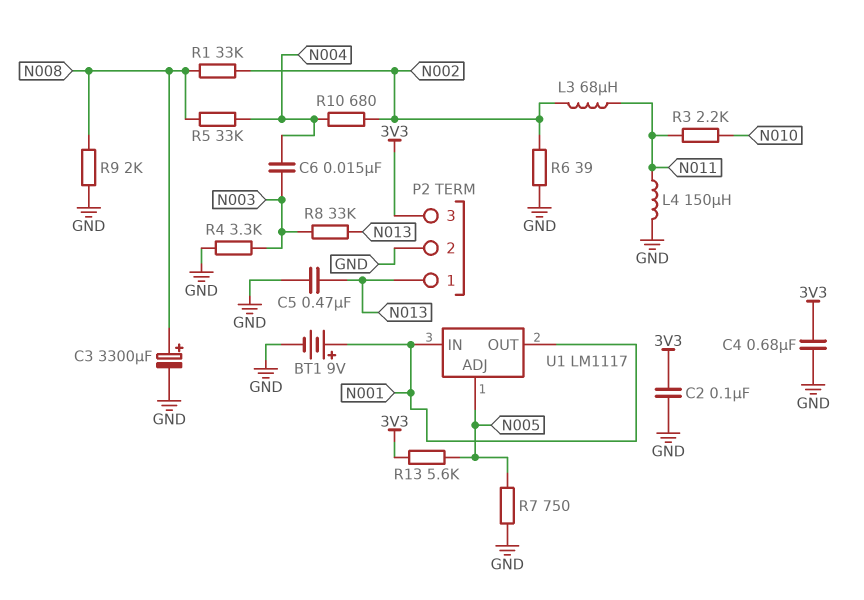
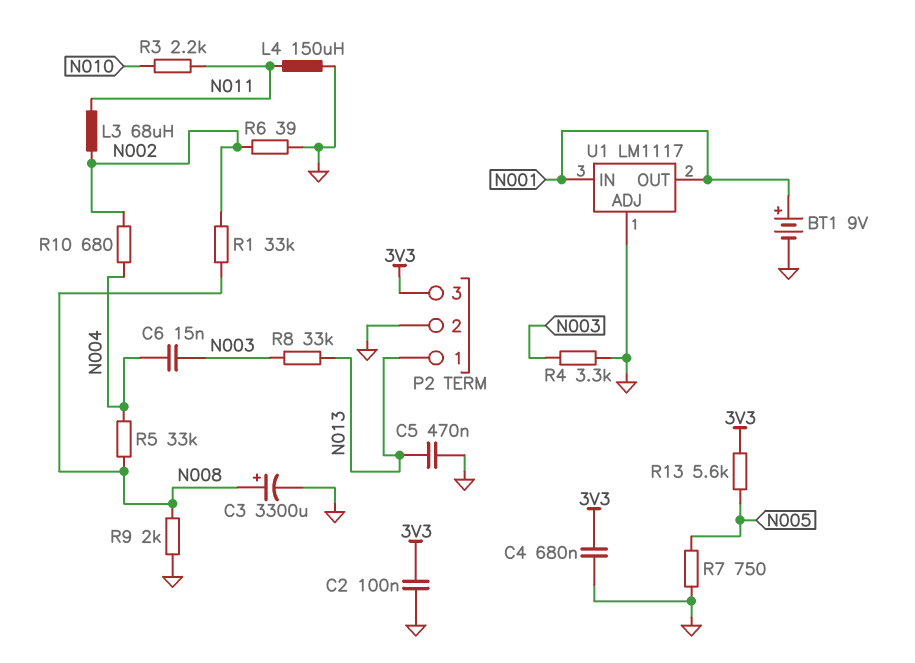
U1 pin ADJ: N005 -> GND

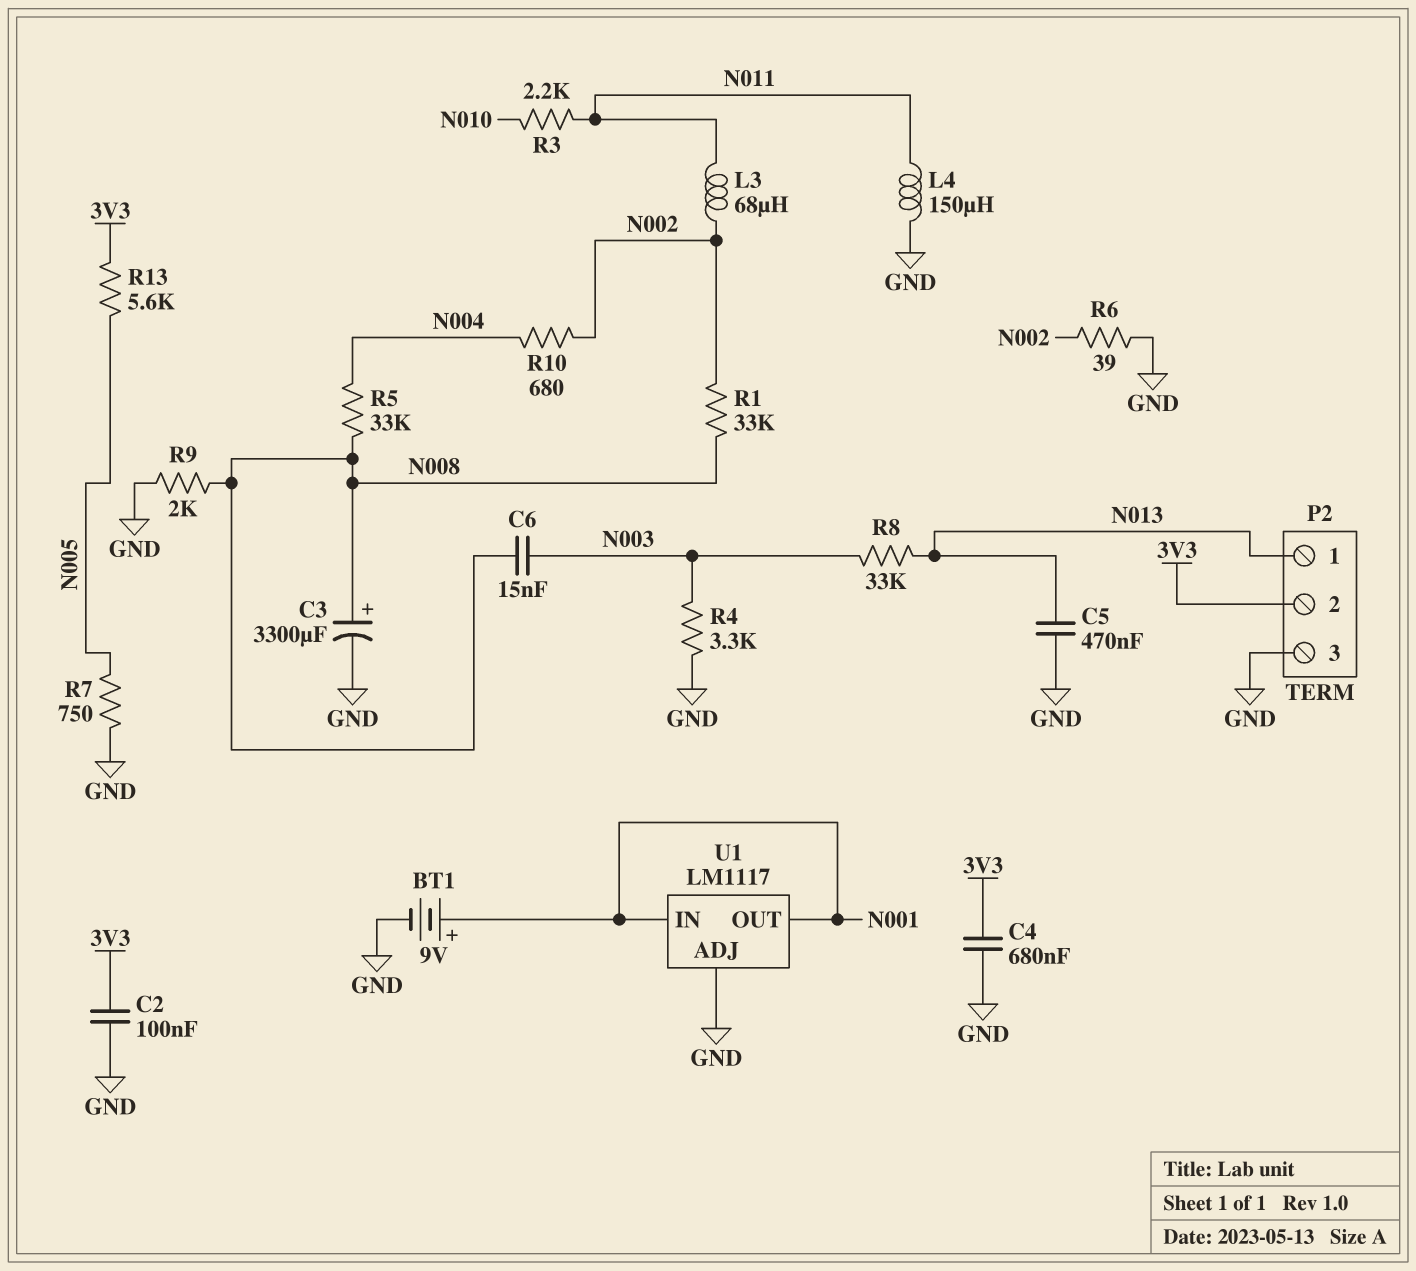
C6: 15nF (N003, N004) -> 15nF (N003, N008)
P2 pin 2: GND -> 3V3
P2 pin 3: 3V3 -> GND

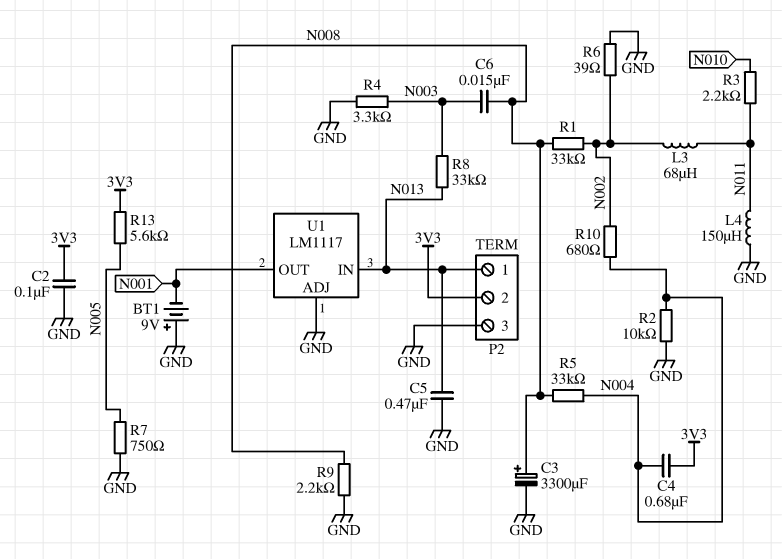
BT1: 9V (plus N001, minus GND) -> 9V (plus GND, minus N001)
C4: 680nF (3V3, GND) -> 680nF (3V3, N004)
R2: none -> 10k (GND, N004)
R9: 2k (GND, N008) -> 2.2k (GND, N008)
U1 pin IN: N001 -> N013

